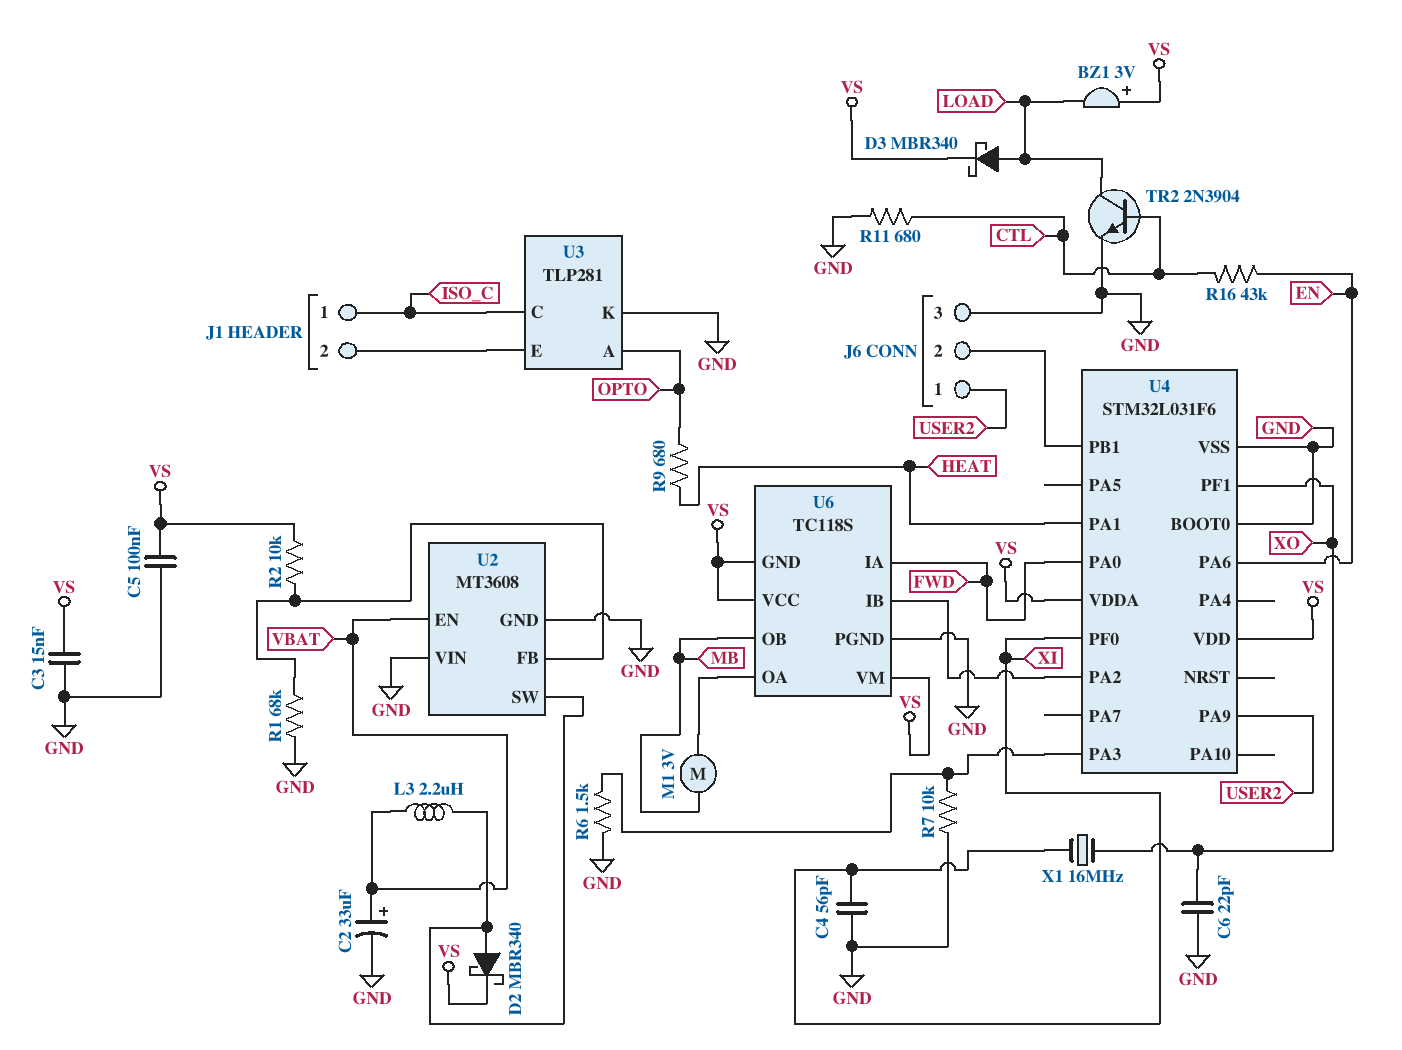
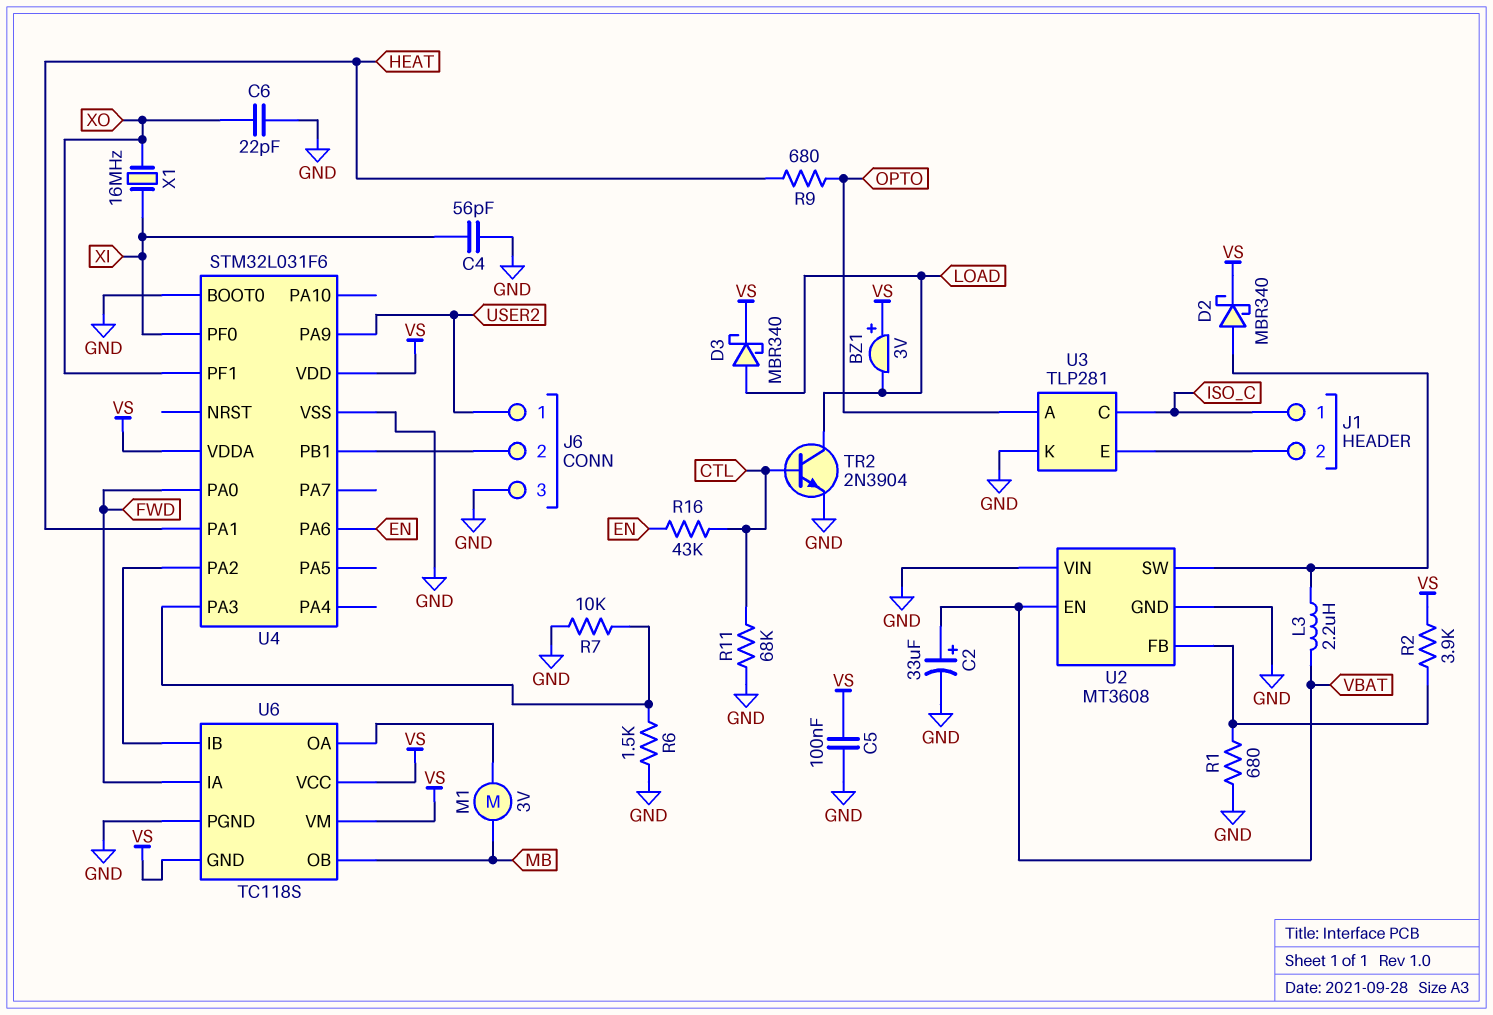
C3: 15nF (GND, VS) -> none
R1: 68k (GND, U2/FB) -> 680 (GND, U2/FB)
R2: 10k (U2/FB, VS) -> 3.9k (U2/FB, VS)
R11: 680 (CTL, GND) -> 68k (CTL, GND)

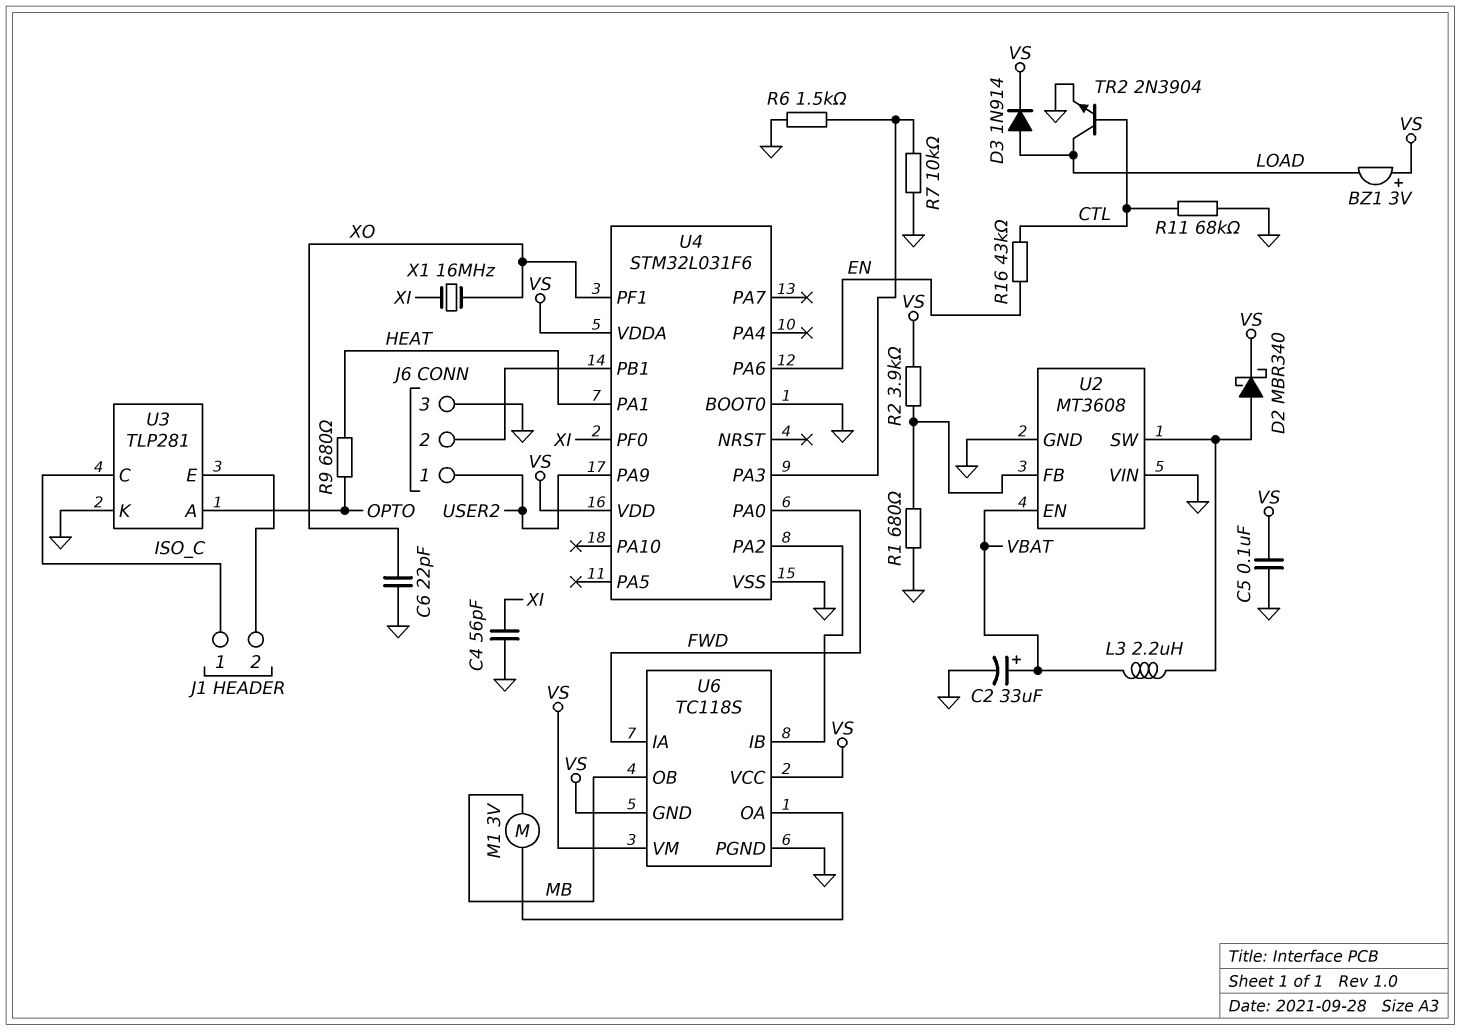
D3: schottky MBR340 (A LOAD, K VS) -> diode 1N914 (A LOAD, K VS)

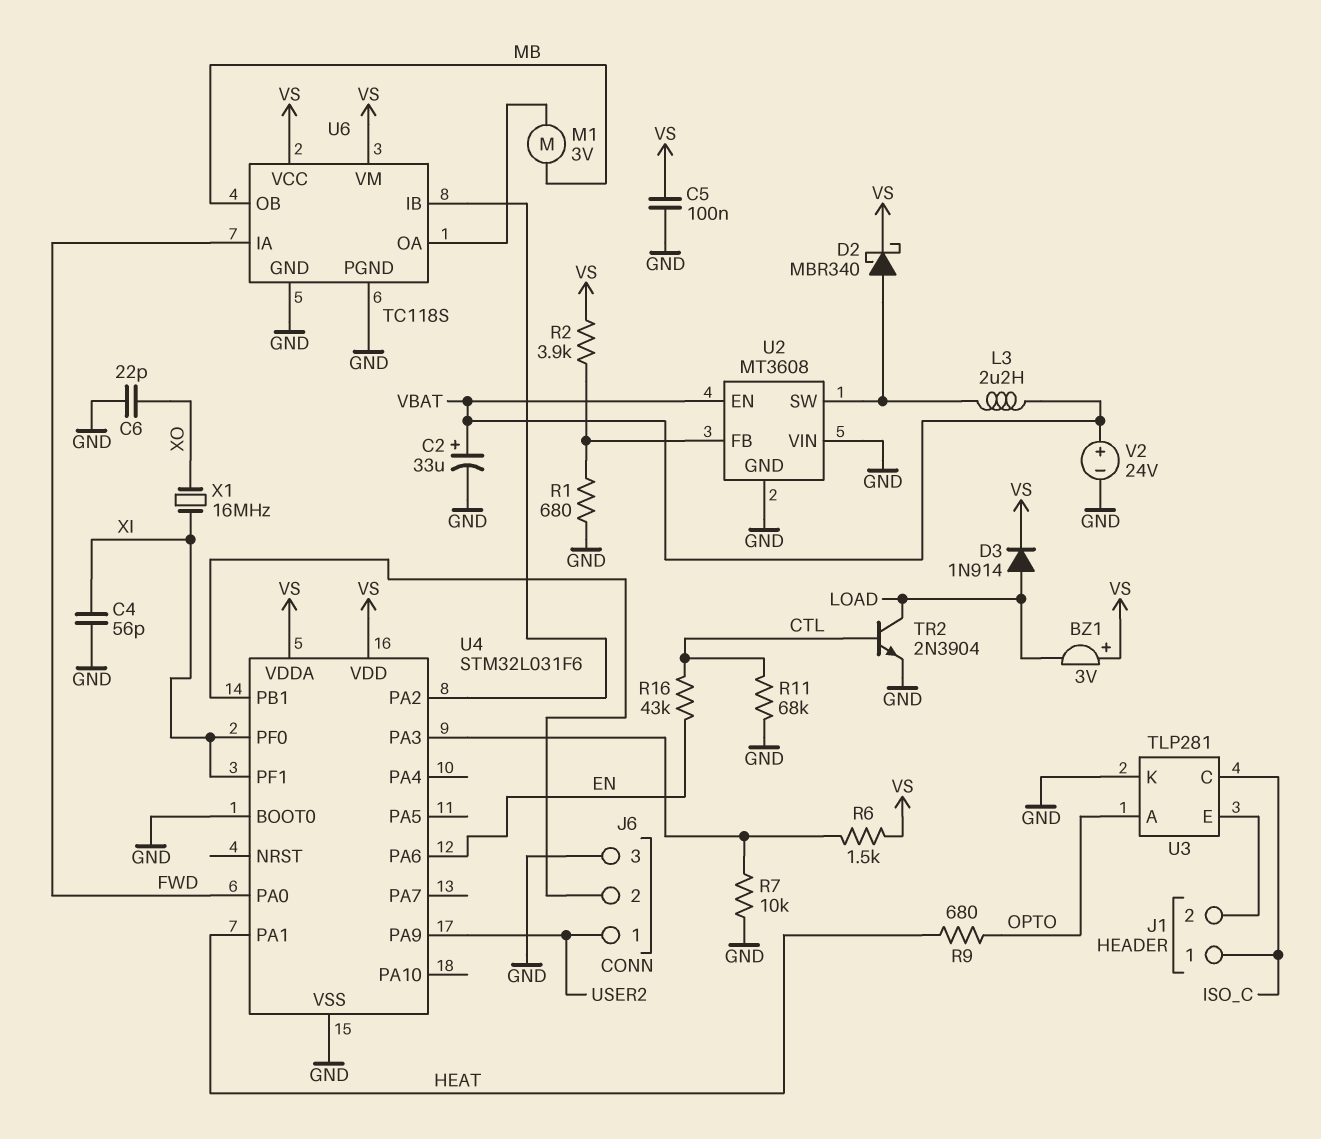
R6: 1.5k (GND, U4/PA3) -> 1.5k (U4/PA3, VS)
U4 pin PF1: XO -> XI
U6 pin GND: VS -> GND
V2: none -> 24V (plus VBAT, minus GND)

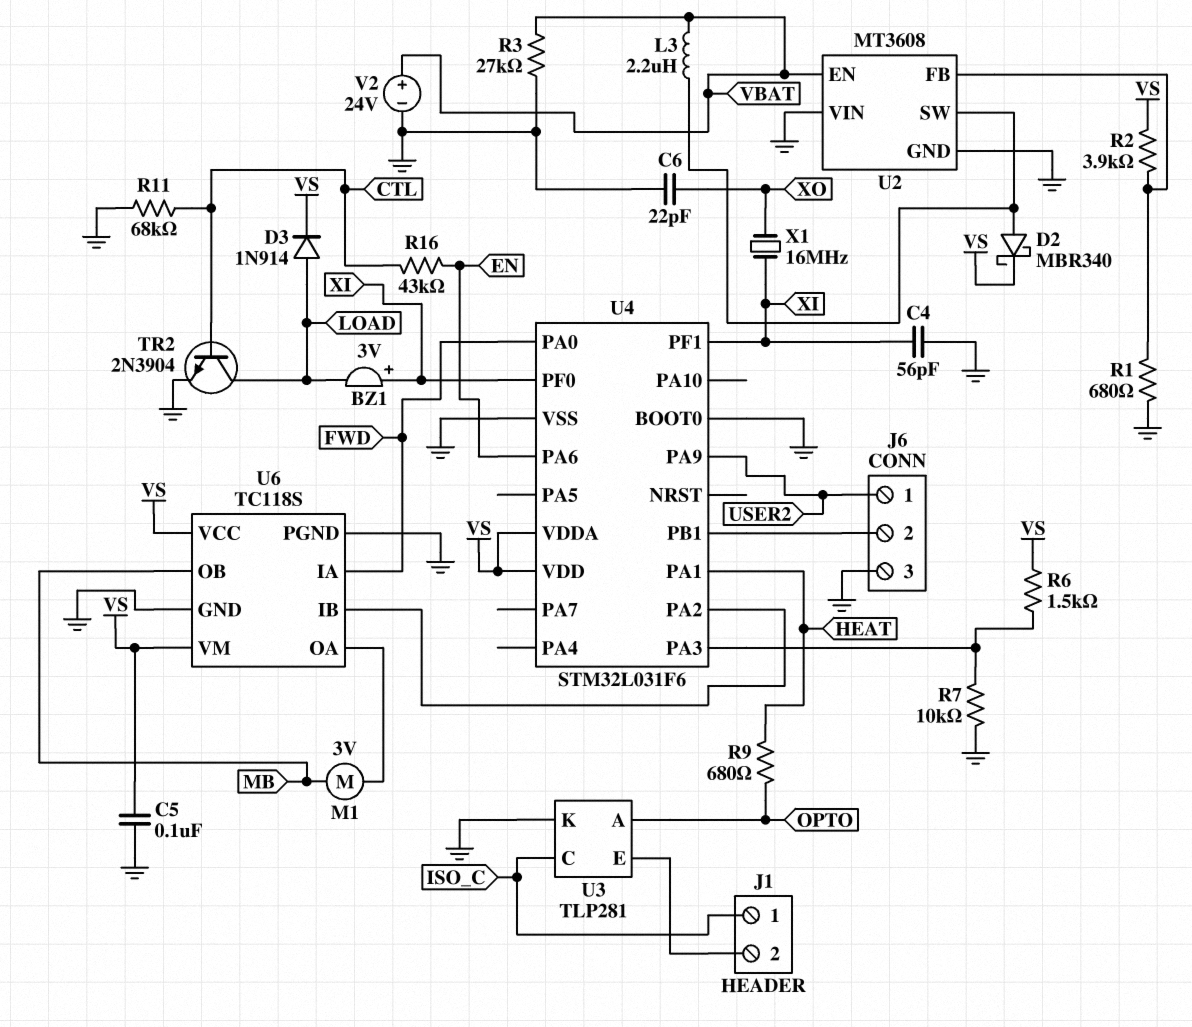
BZ1: buzzer 3V (plus VS, minus LOAD) -> buzzer 3V (plus XI, minus LOAD)
C2: 33uF (plus VBAT, minus GND) -> none
R3: none -> 27k (GND, VBAT)

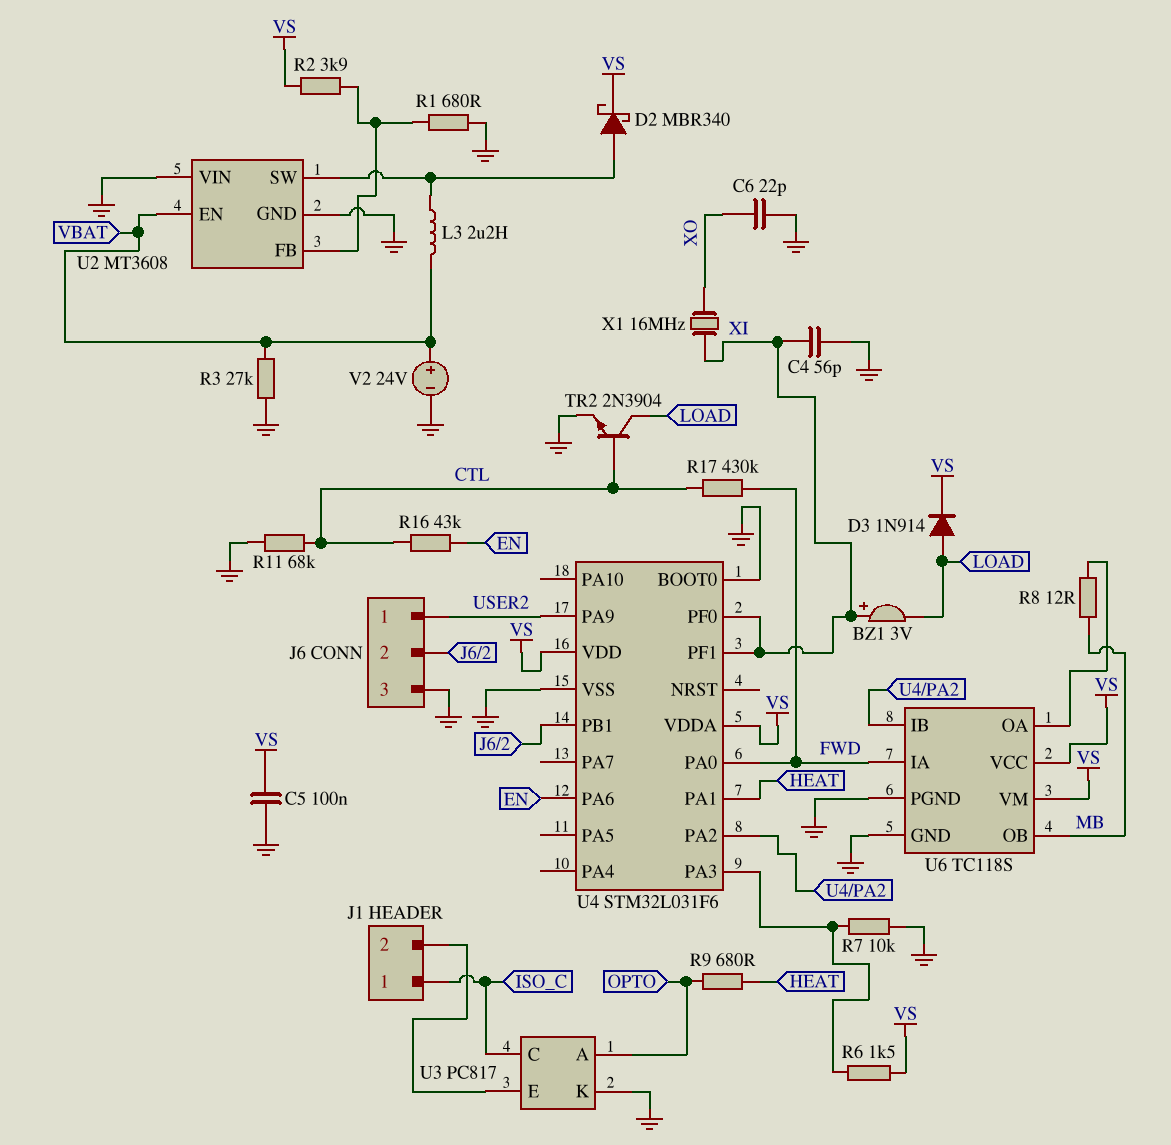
M1: motor 3V (MB, U6/OA) -> none
R8: none -> 12 (MB, U6/OA)
R17: none -> 430k (CTL, FWD)
U3: TLP281 -> PC817

